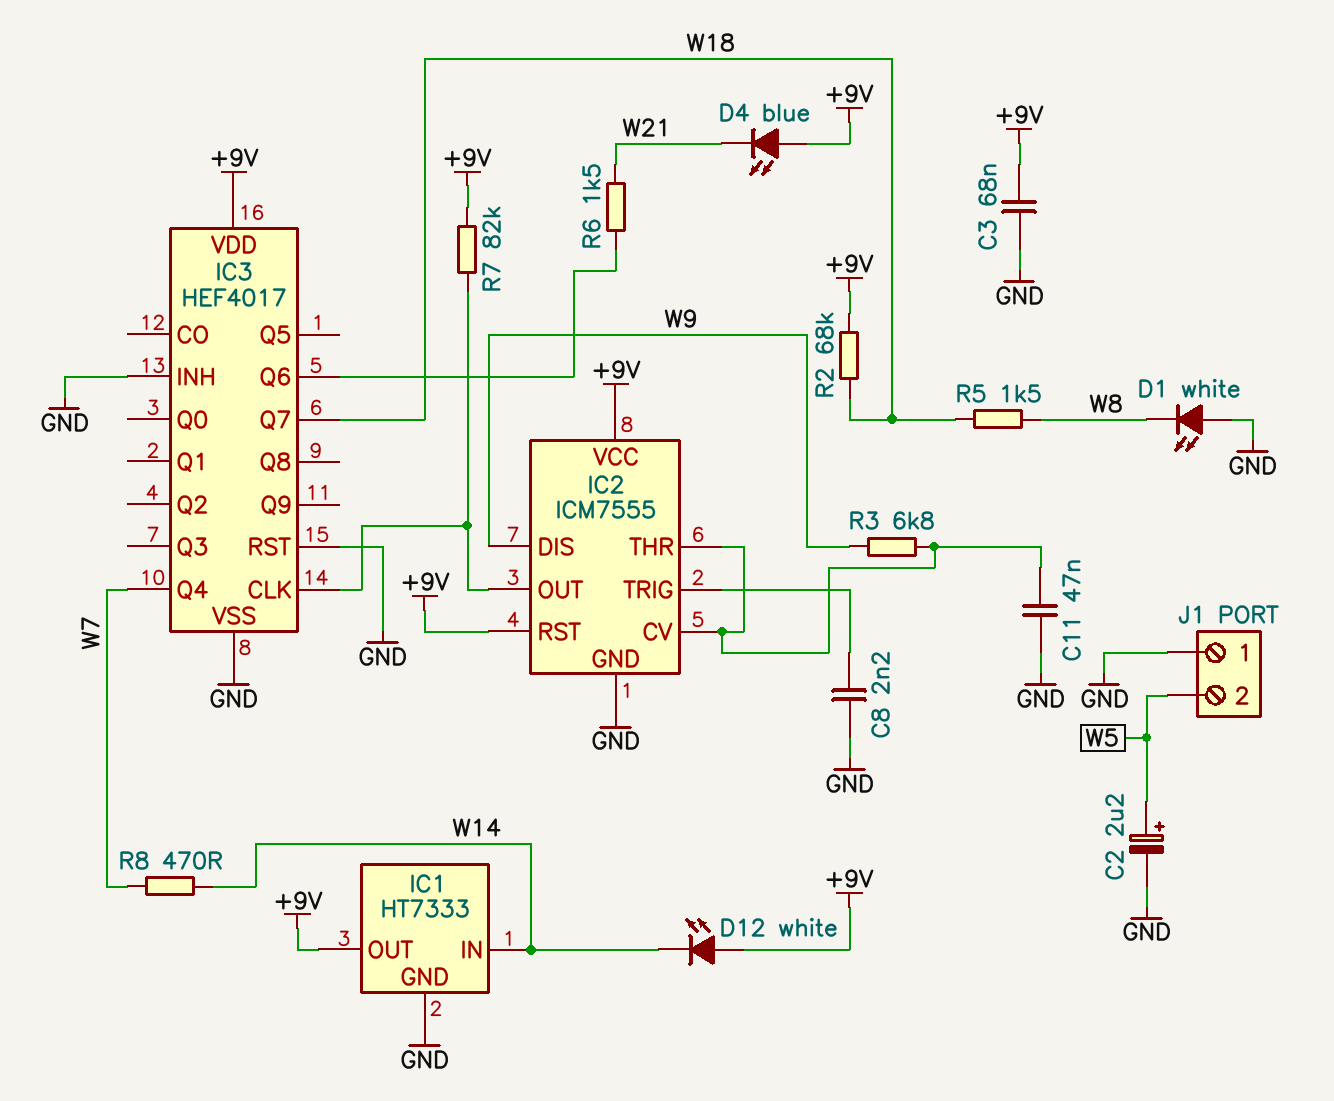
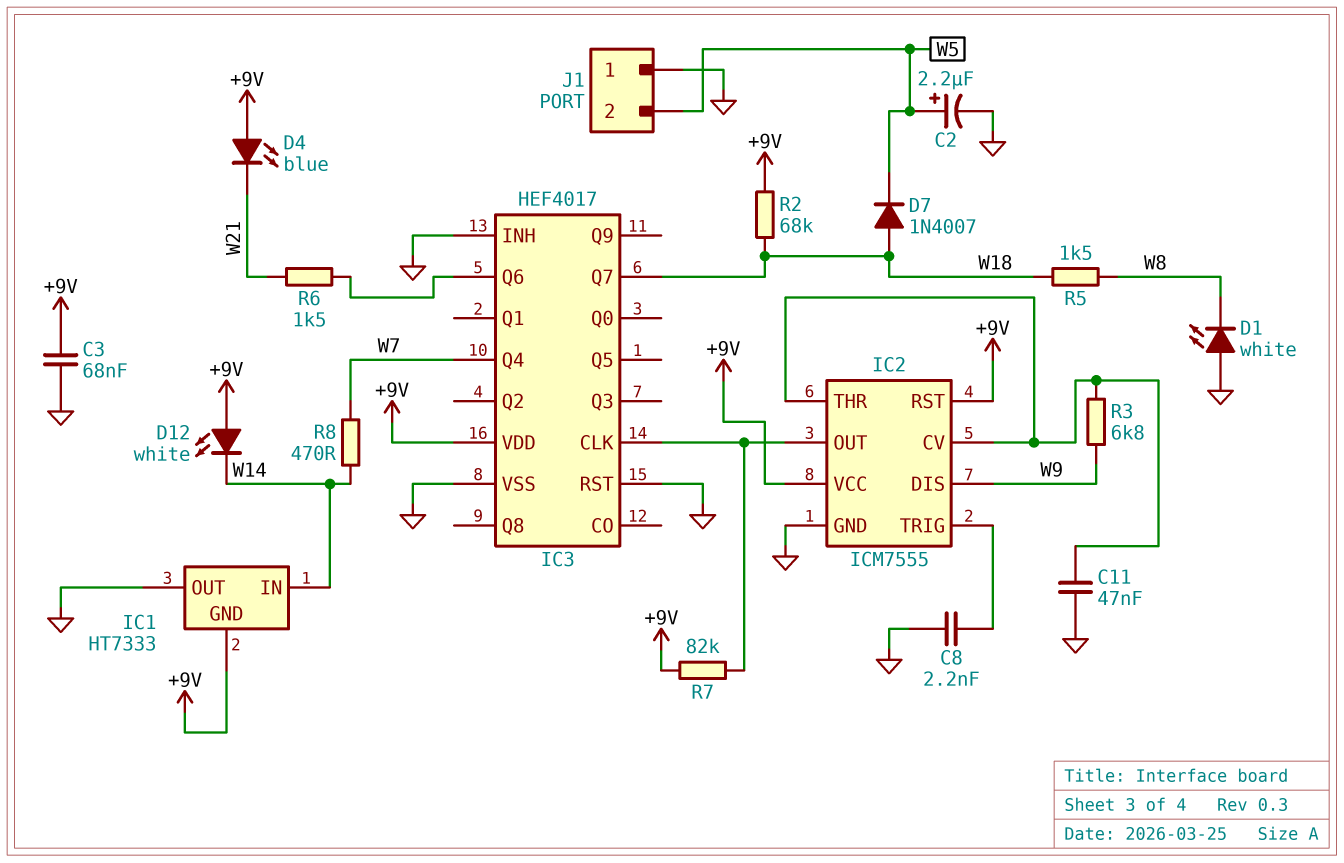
D7: none -> diode 1N4007 (A W18, K W5)
IC1 pin GND: GND -> +9V
IC1 pin OUT: +9V -> GND

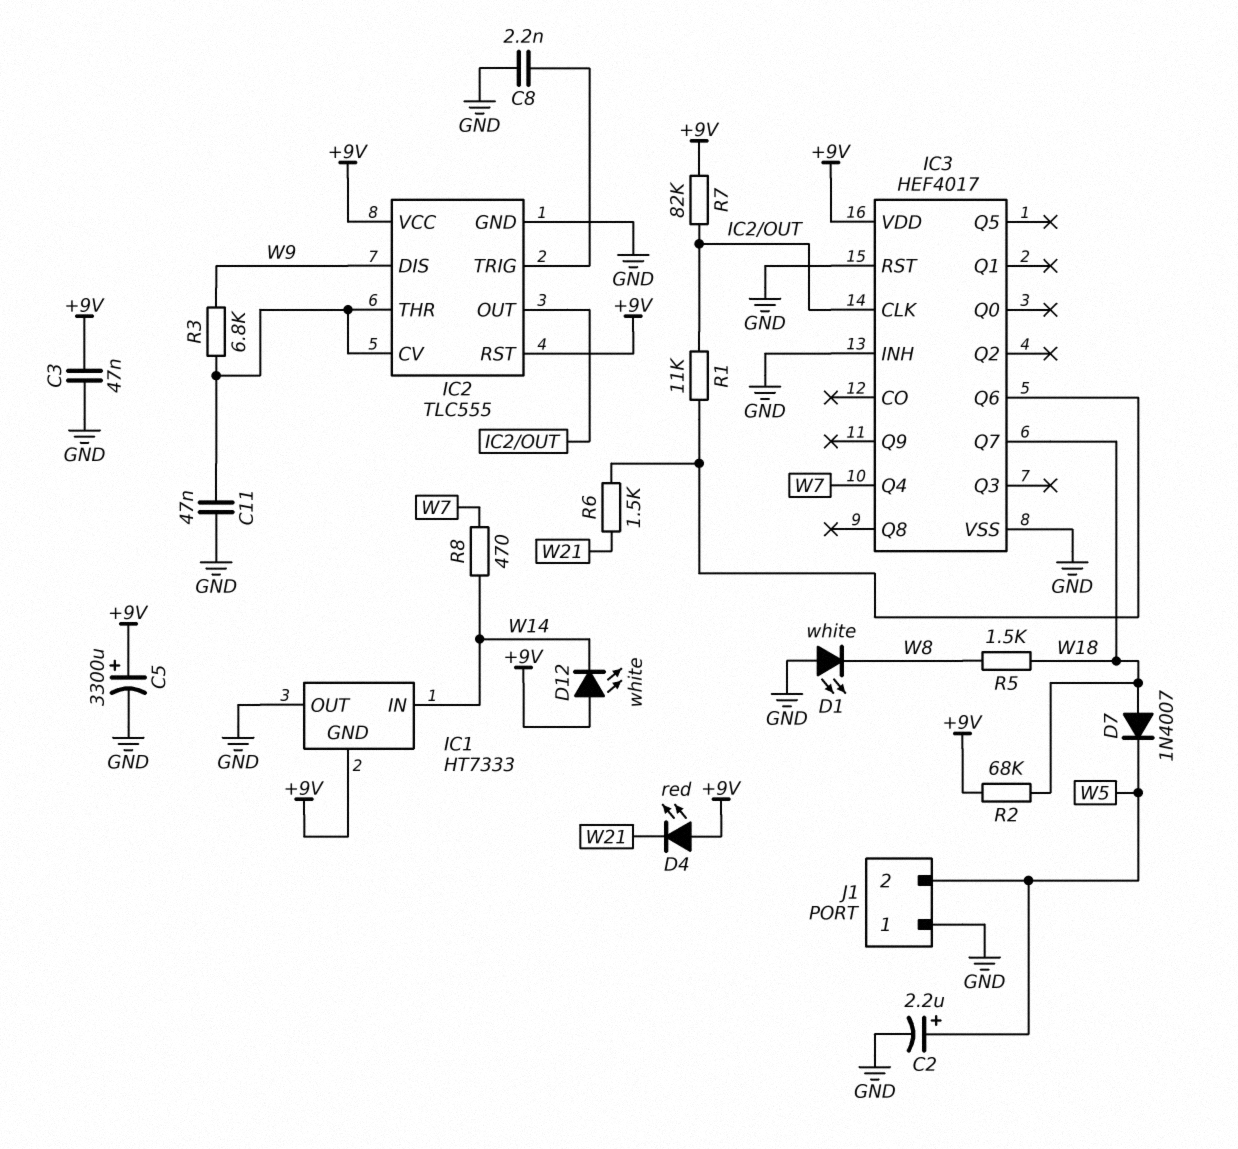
C3: 68nF (+9V, GND) -> 47nF (+9V, GND)
C5: none -> 3300uF (plus +9V, minus GND)
D4: LED blue (A +9V, K W21) -> LED red (A +9V, K W21)
IC2: ICM7555 -> TLC555
R1: none -> 11k (IC2/OUT, IC3/Q6)

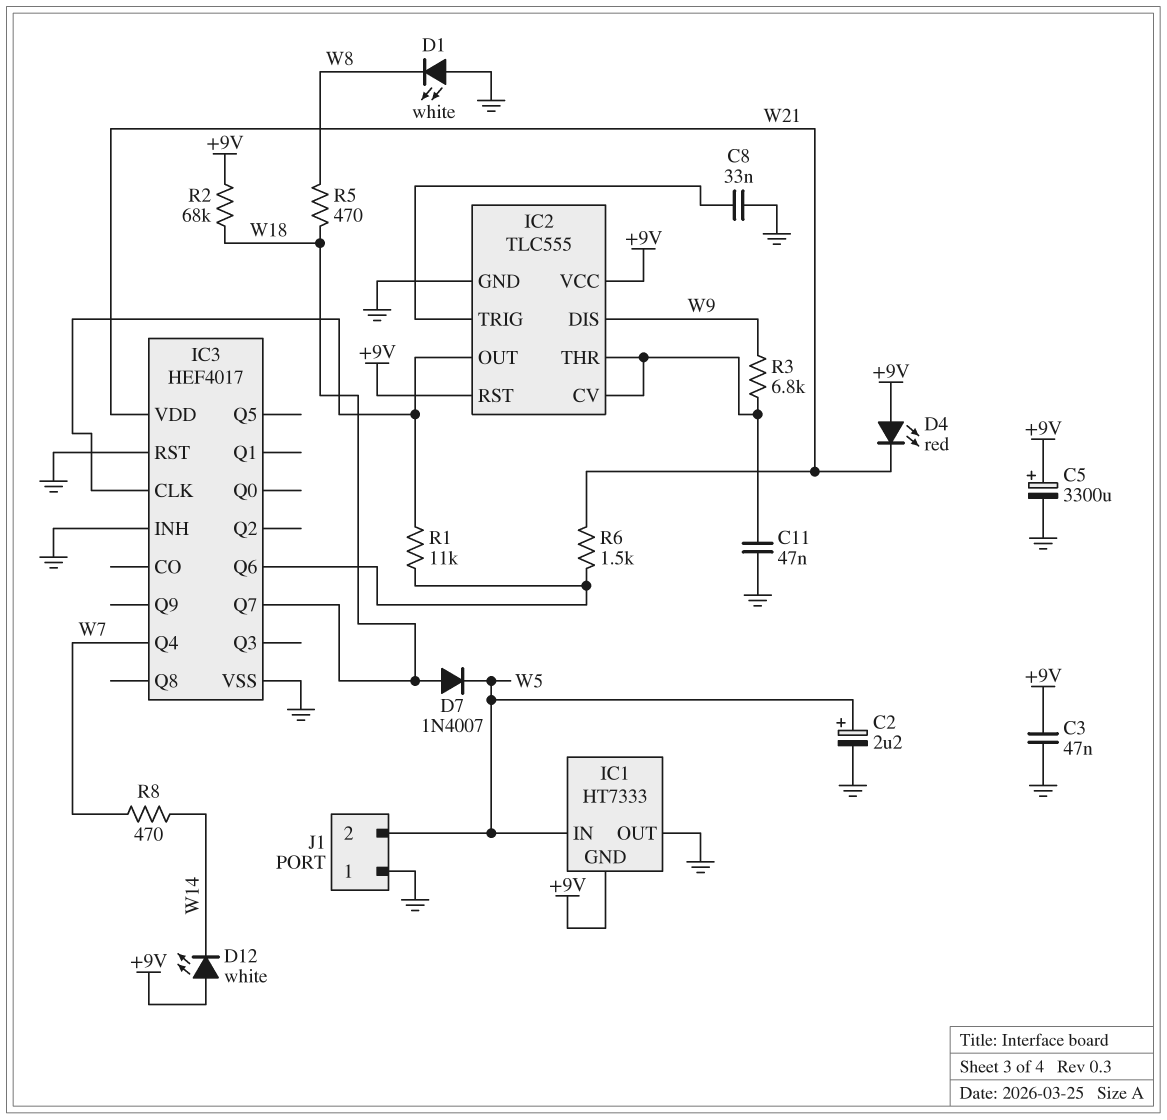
C8: 2.2nF (GND, IC2/TRIG) -> 33nF (GND, IC2/TRIG)
IC1 pin IN: W14 -> W5
IC3 pin VDD: +9V -> W21
R5: 1.5k (W8, W18) -> 470 (W8, W18)
R7: 82k (+9V, IC2/OUT) -> none

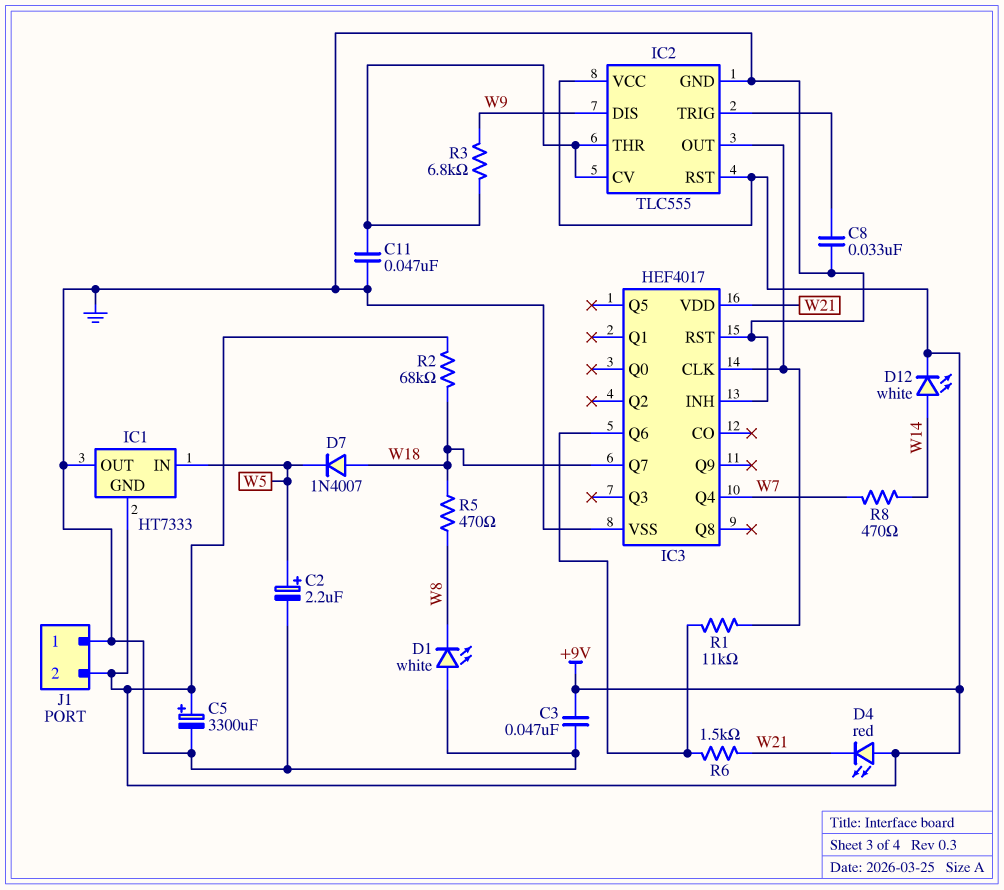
D12: LED white (A +9V, K W14) -> LED white (A W14, K +9V)
J1 pin 2: W5 -> +9V

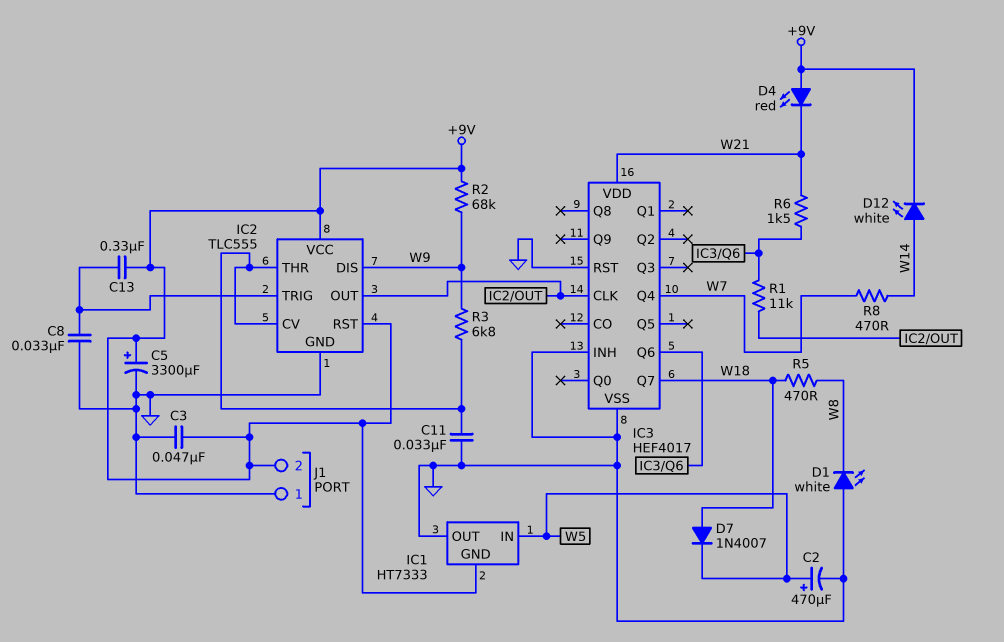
C2: 2.2uF (plus W5, minus GND) -> 470uF (plus W5, minus GND)
C11: 47nF (GND, IC2/CV) -> 33nF (GND, IC2/CV)
C13: none -> 330nF (+9V, IC2/TRIG)
R2: 68k (+9V, W18) -> 68k (+9V, W9)

